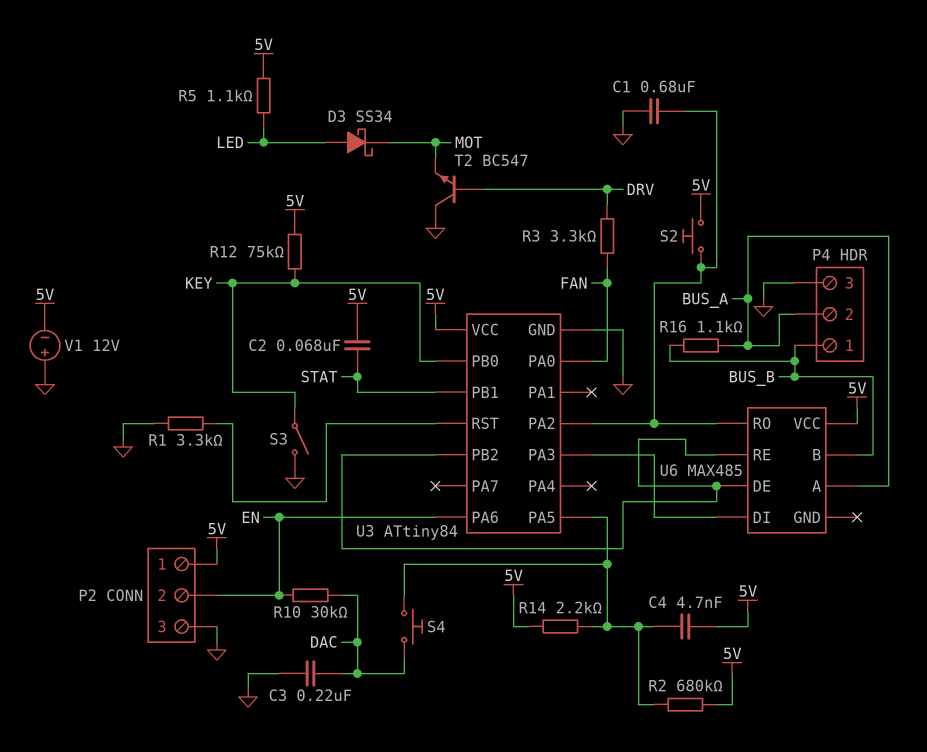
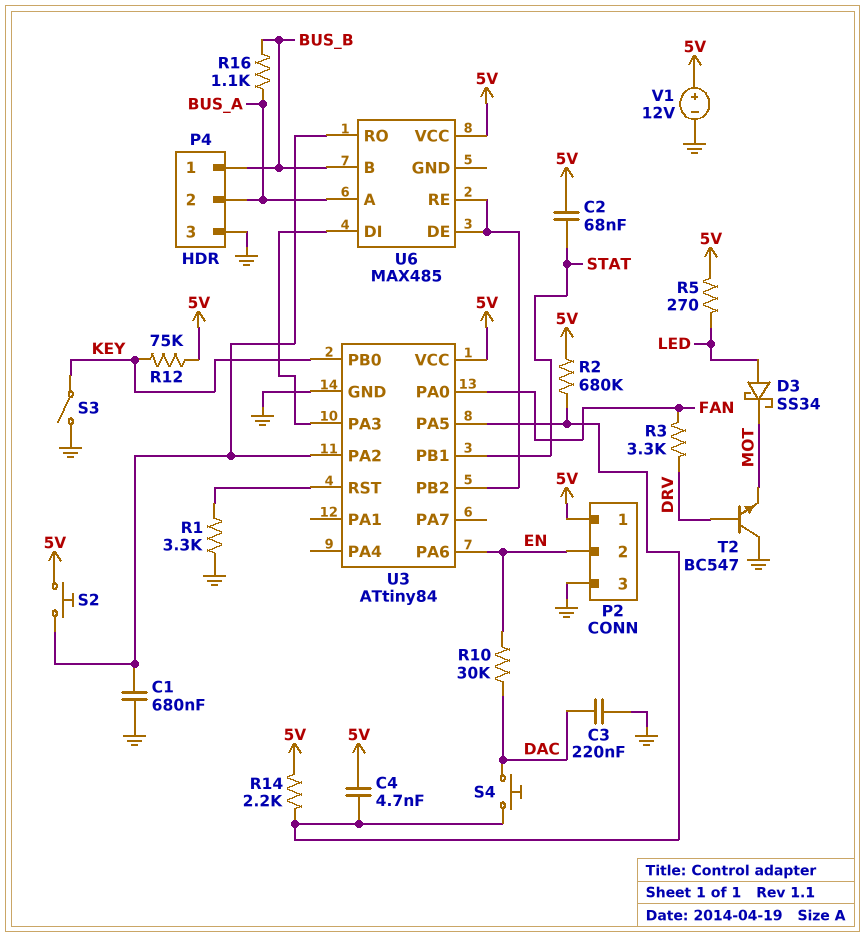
R5: 1.1k (5V, LED) -> 270 (5V, LED)
V1: 12V (plus GND, minus 5V) -> 12V (plus 5V, minus GND)

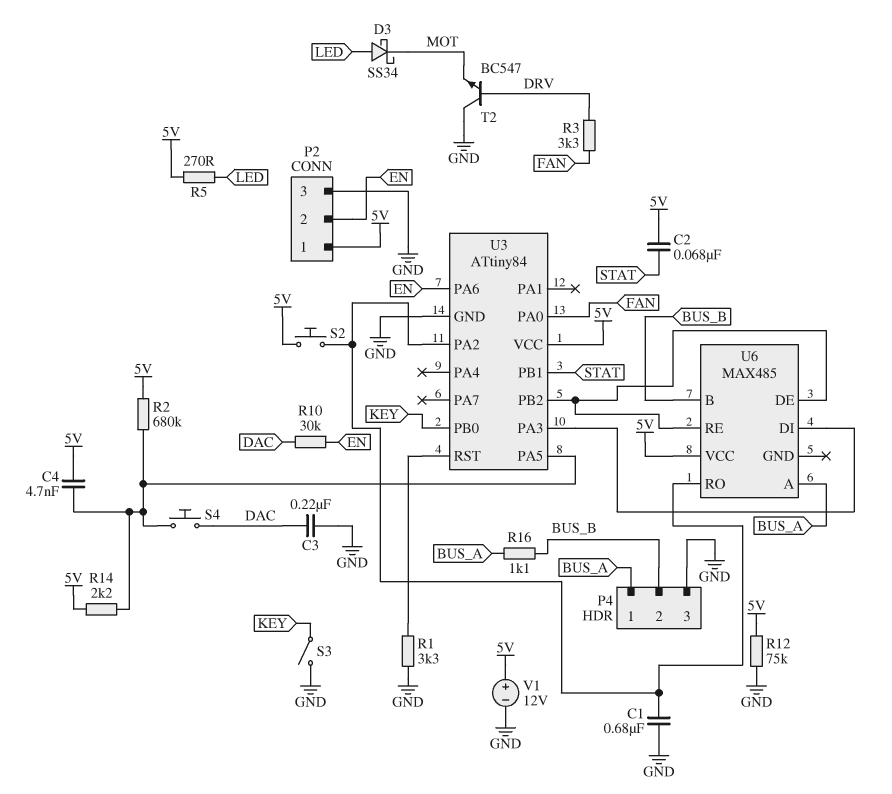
P4 pin 1: BUS_B -> BUS_A
P4 pin 2: BUS_A -> BUS_B
R12: 75k (5V, KEY) -> 75k (5V, GND)

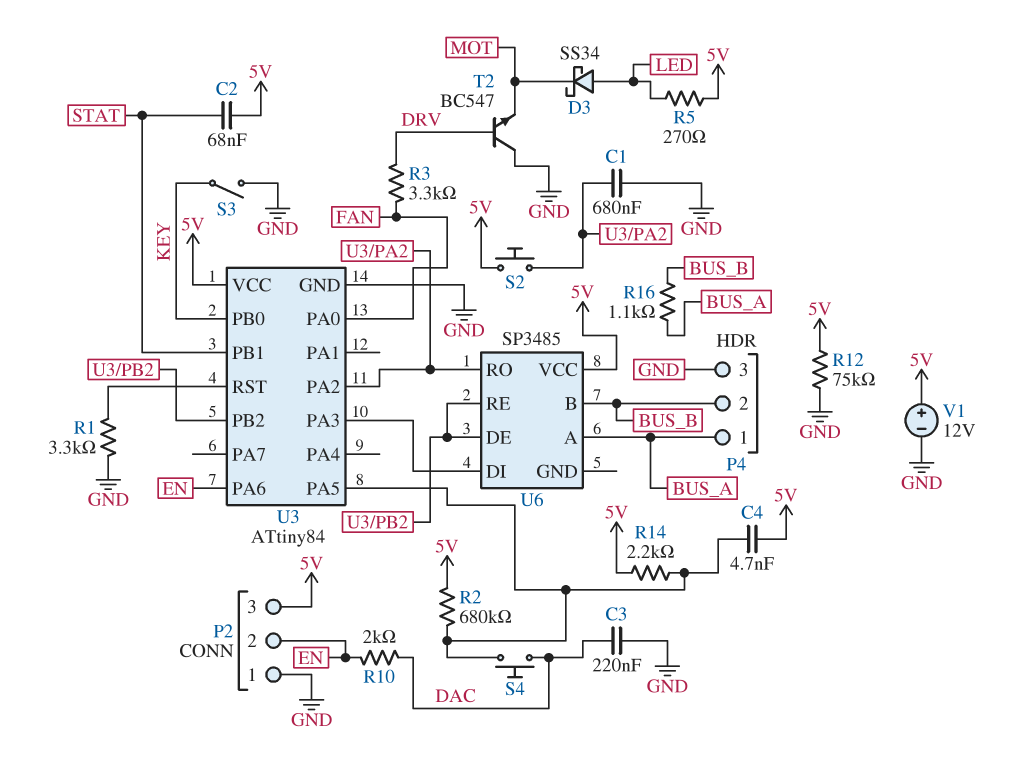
P2 pin 1: 5V -> GND
P2 pin 3: GND -> 5V
R10: 30k (DAC, EN) -> 2k (DAC, EN)
U6: MAX485 -> SP3485

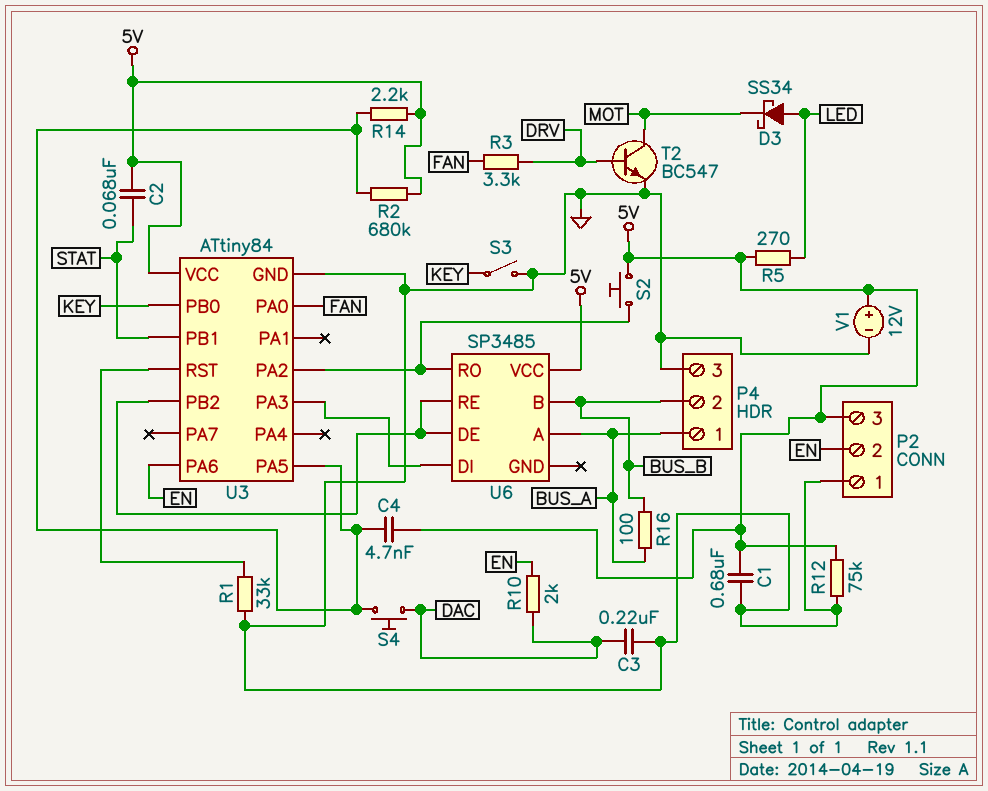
C1: 680nF (GND, U3/PA2) -> 680nF (5V, GND)
R1: 3.3k (GND, U3/RST) -> 33k (GND, U3/RST)
R16: 1.1k (BUS_A, BUS_B) -> 100 (BUS_A, BUS_B)
T2: NPN BC547 (B DRV, C GND, E MOT) -> NPN BC547 (B DRV, C MOT, E GND)

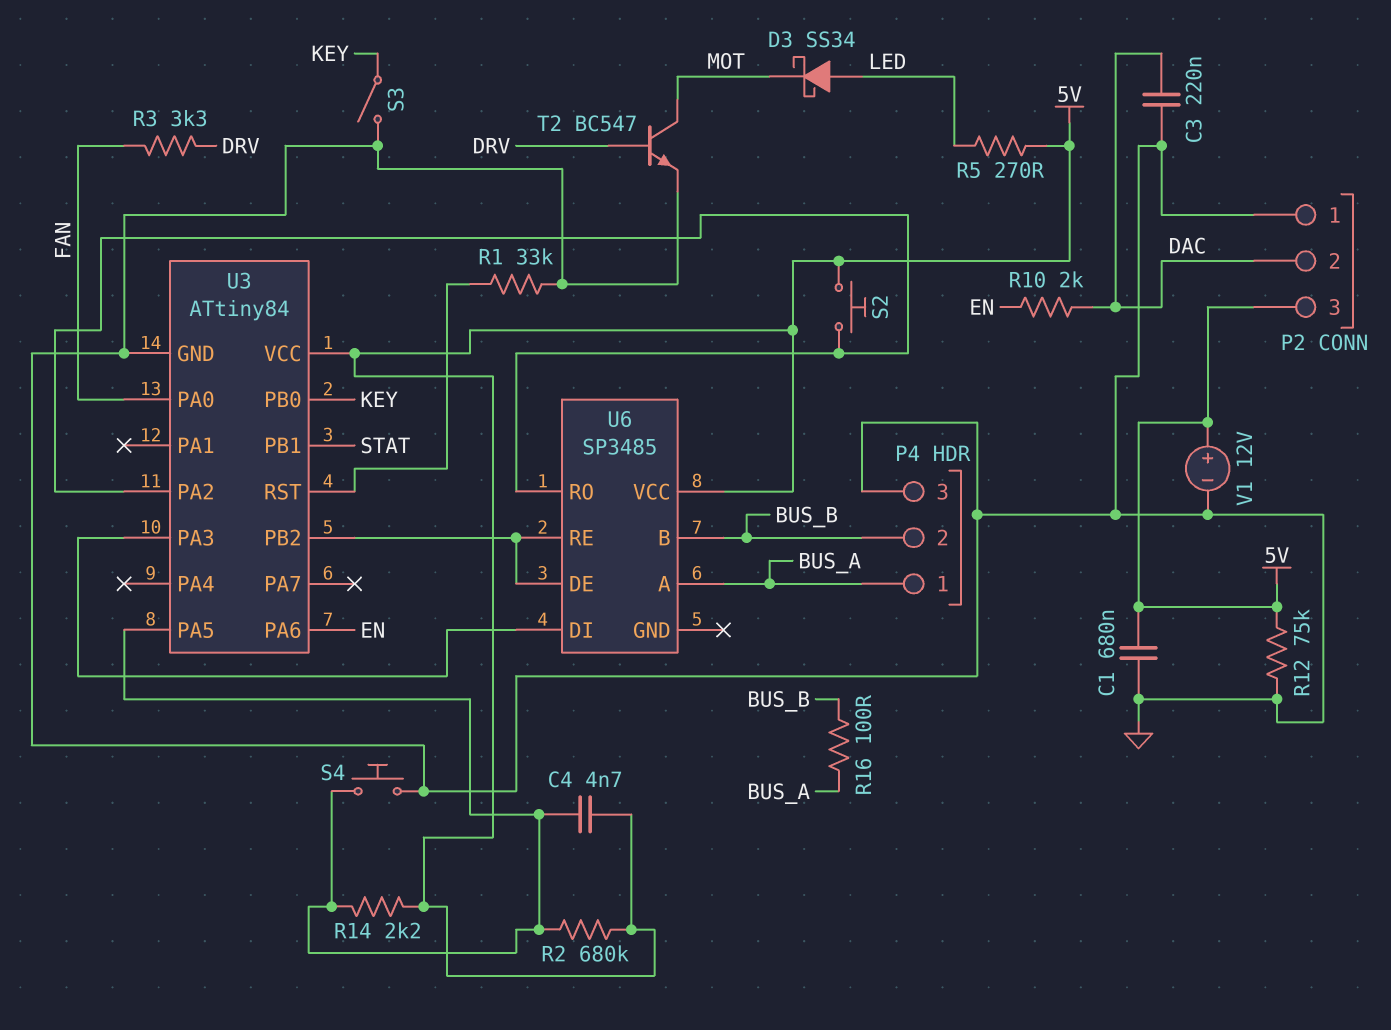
C2: 68nF (5V, STAT) -> none
P2 pin 2: EN -> DAC
S4: button (DAC, U3/PA5) -> button (GND, U3/PA5)

